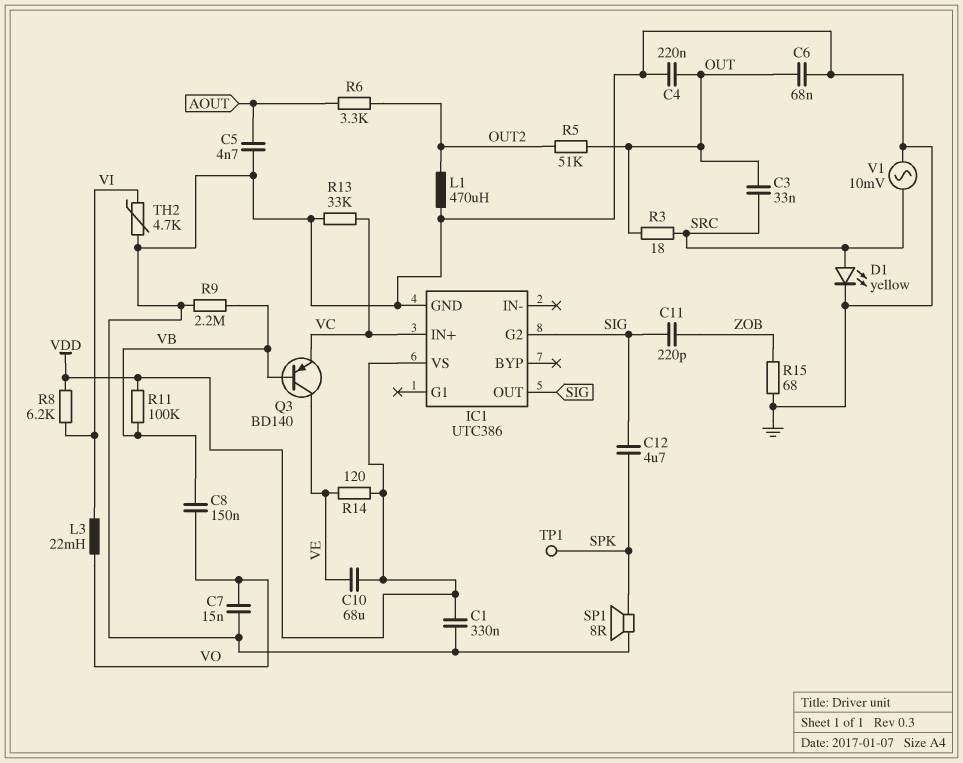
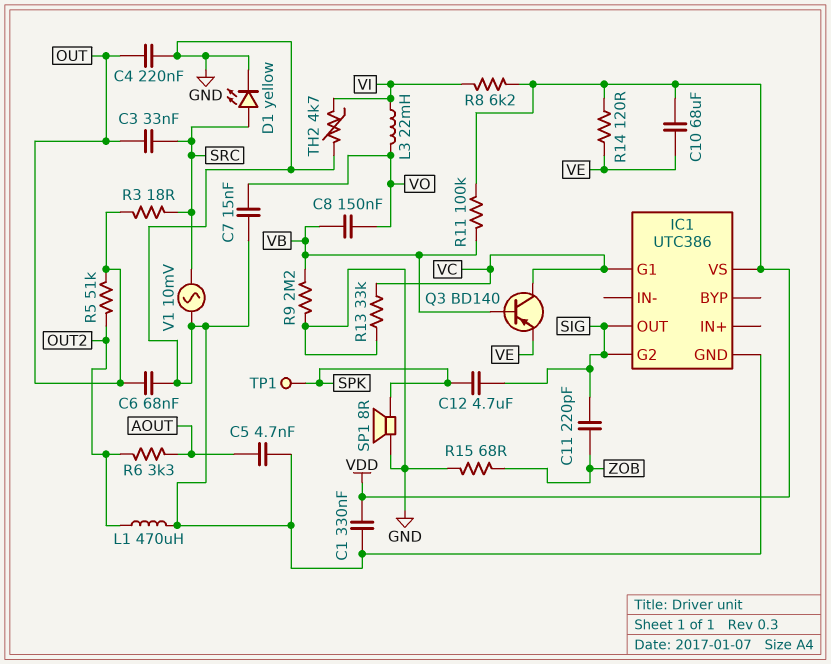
IC1 pin G1: none -> VC
IC1 pin IN+: VC -> none
Q3: PNP BD140 (B VB, C VE, E VC) -> PNP BD140 (B VB, C VC, E VE)

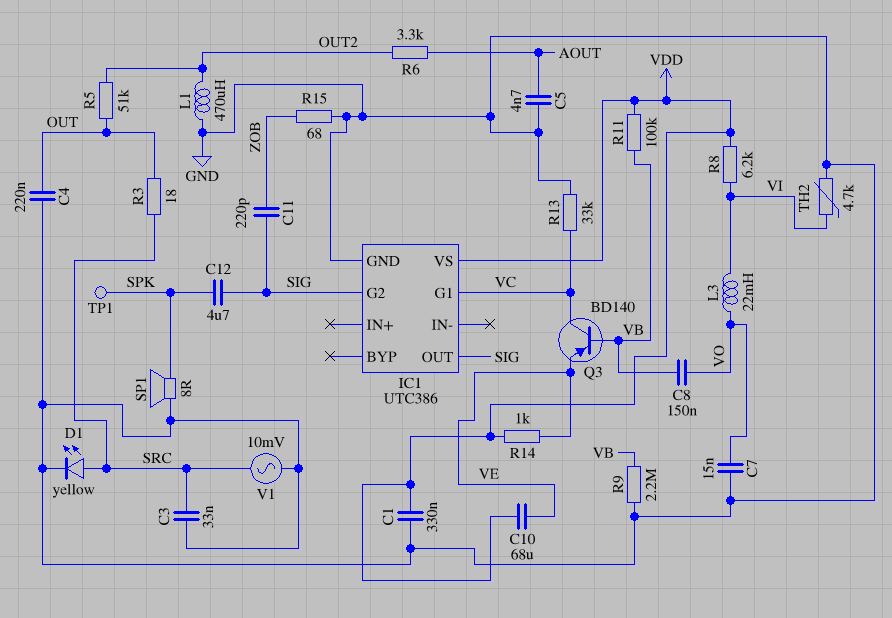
C3: 33nF (OUT, SRC) -> 33nF (GND, SRC)
C6: 68nF (GND, OUT) -> none
R14: 120 (VDD, VE) -> 1k (VDD, VE)

